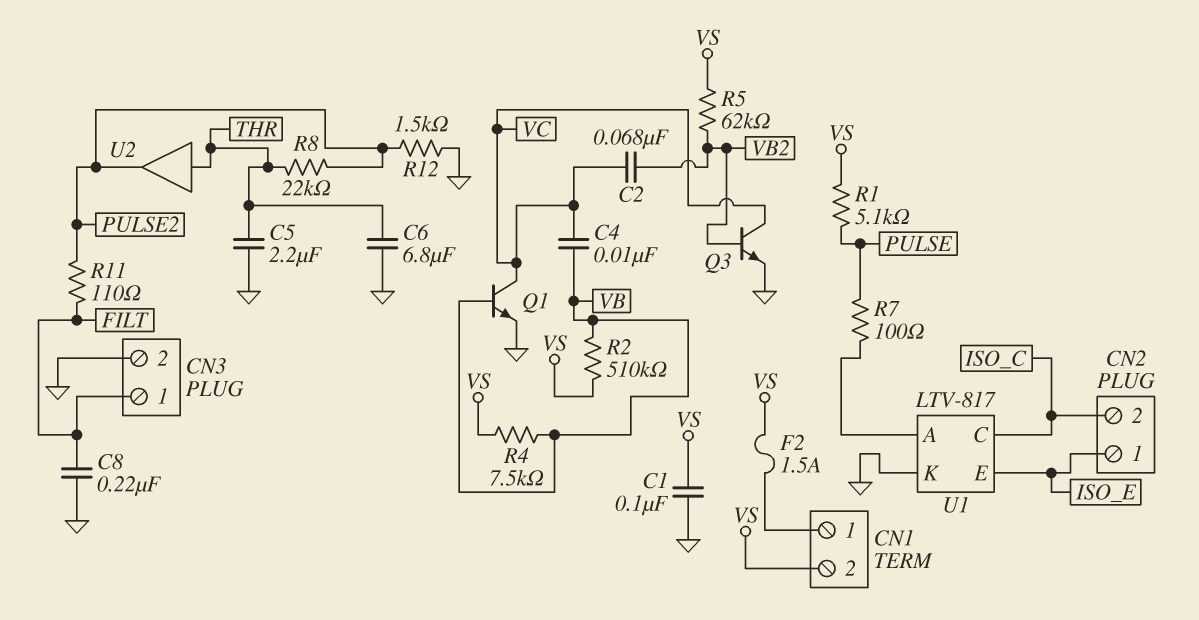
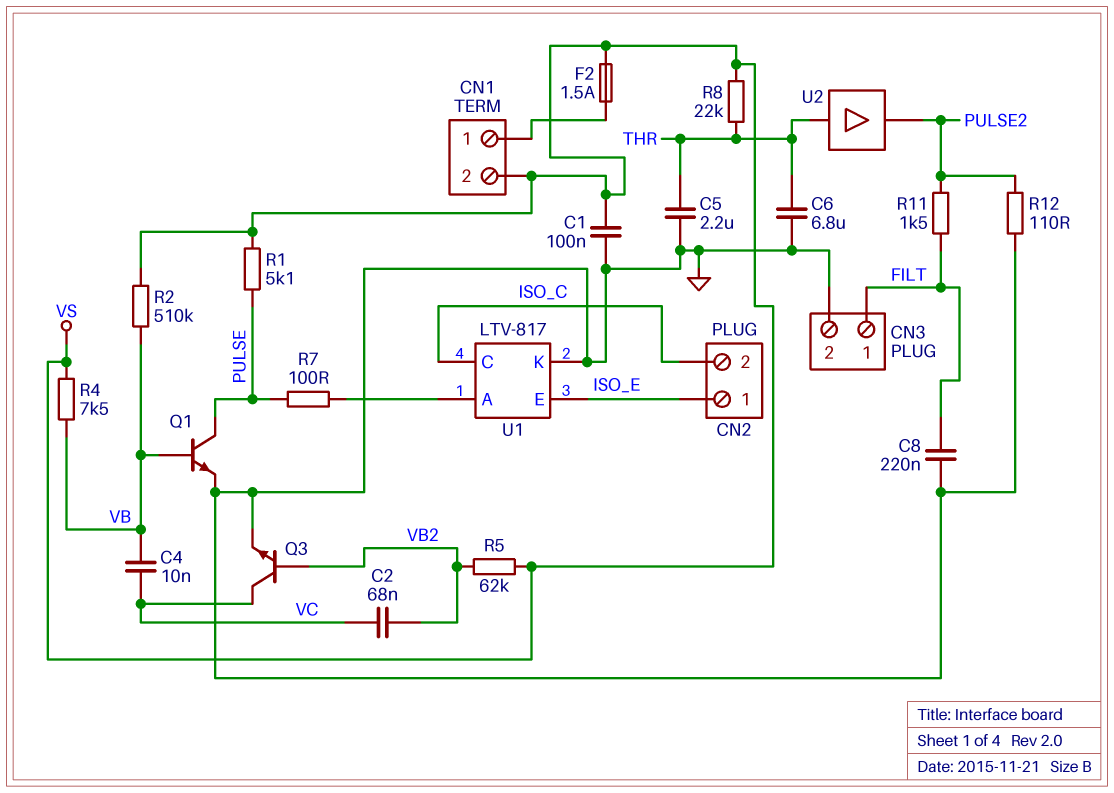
Q1: NPN (B VB, C VC, E GND) -> NPN (B VB, C PULSE, E GND)
R8: 22k (PULSE2, THR) -> 22k (THR, VS)
R11: 110 (FILT, PULSE2) -> 1.5k (FILT, PULSE2)
R12: 1.5k (GND, PULSE2) -> 110 (GND, PULSE2)

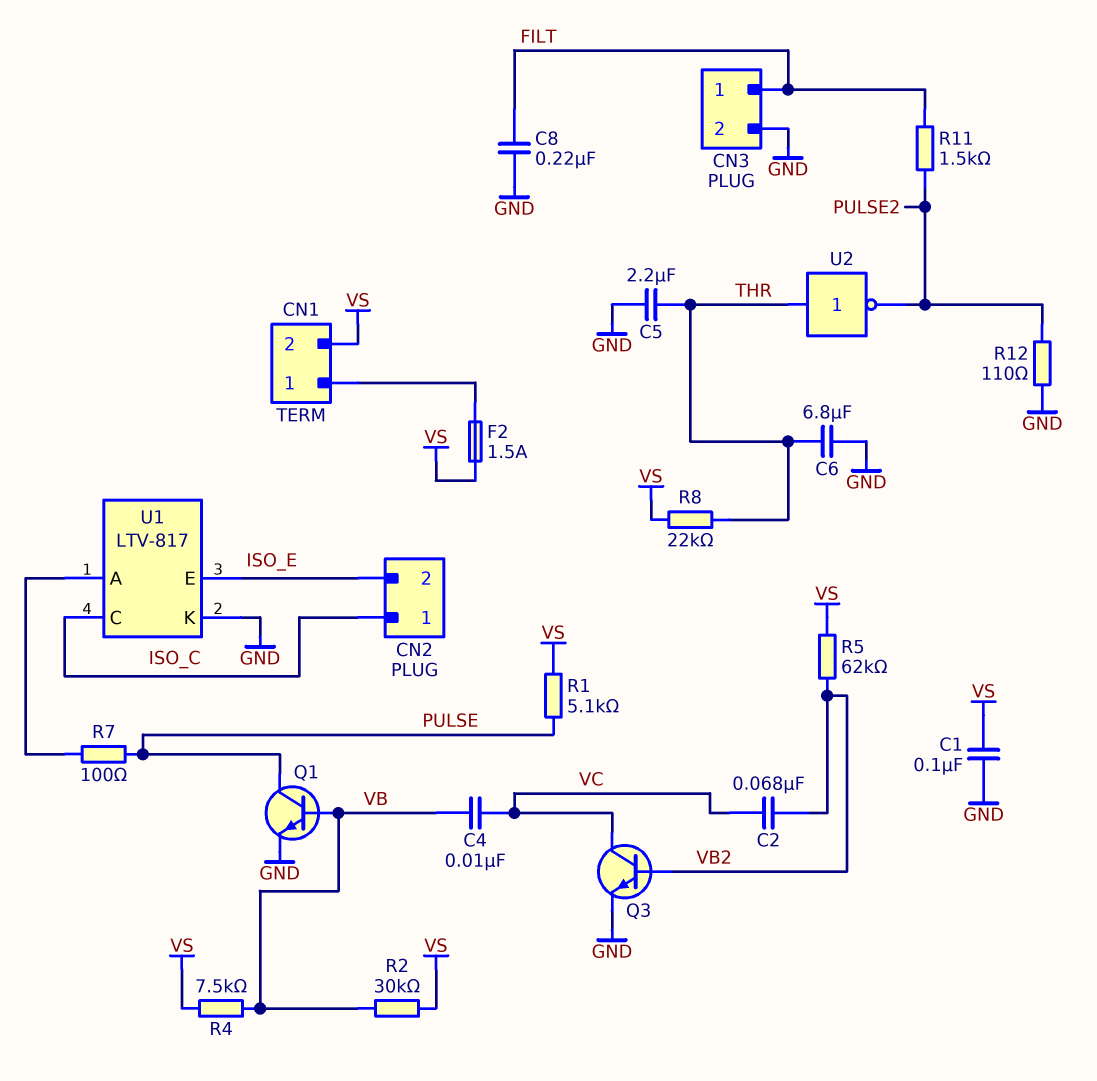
CN2 pin 1: ISO_E -> ISO_C
CN2 pin 2: ISO_C -> ISO_E
R2: 510k (VB, VS) -> 30k (VB, VS)
U2: buffer (in THR, out PULSE2) -> NOT (in THR, out PULSE2)

